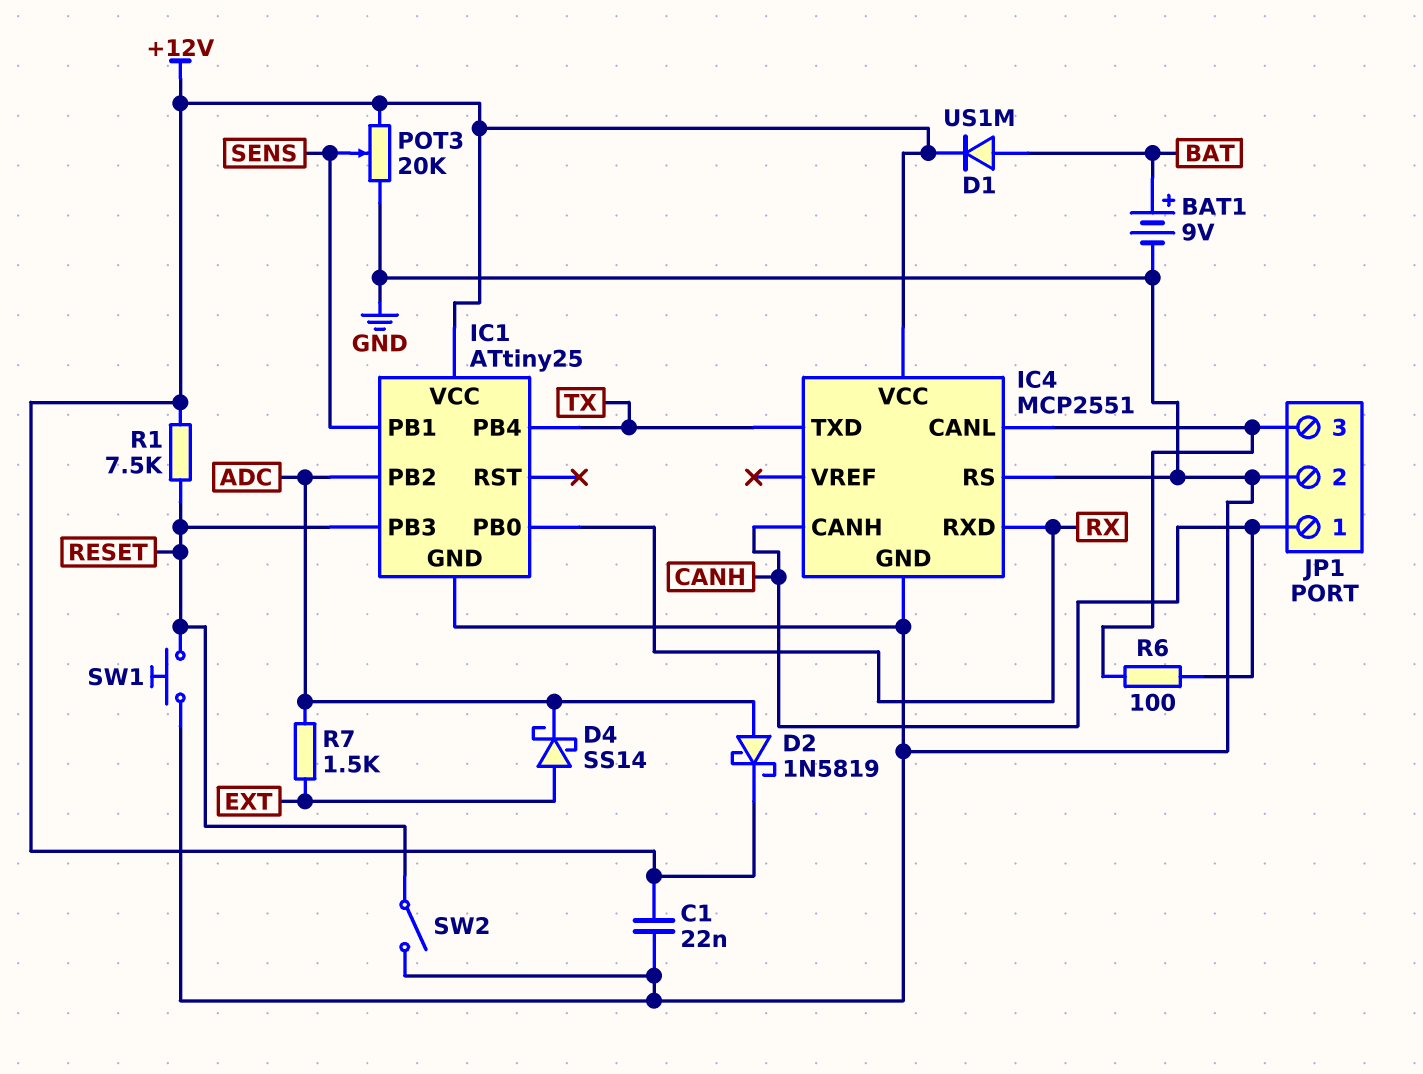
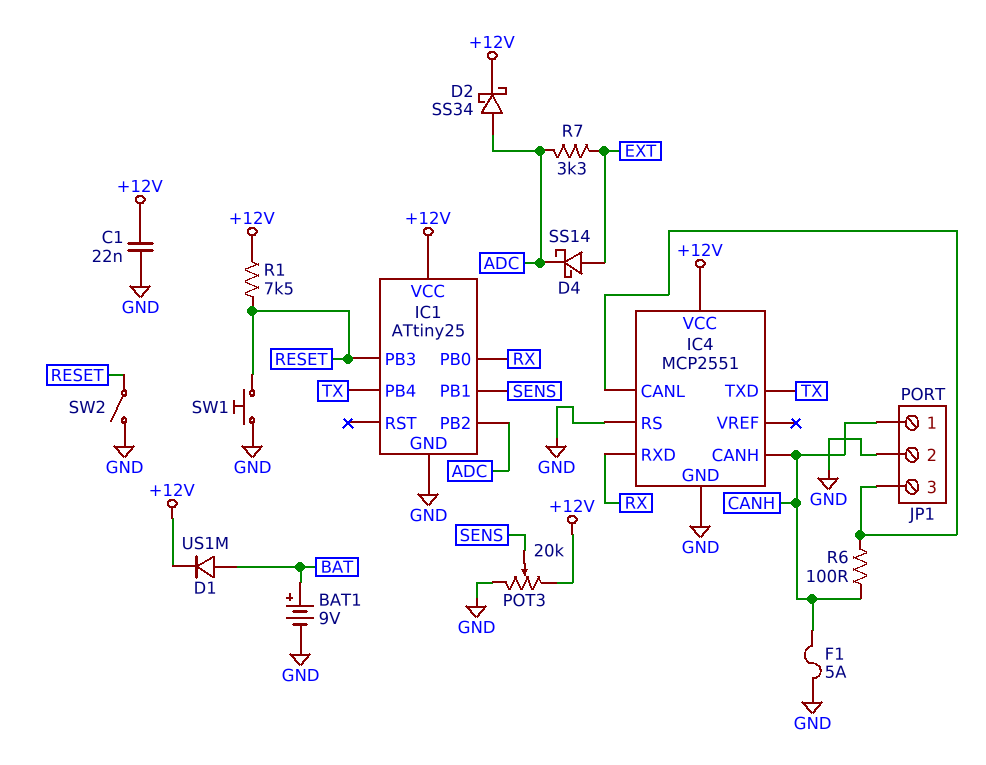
D2: schottky 1N5819 (A ADC, K +12V) -> schottky SS34 (A ADC, K +12V)
F1: none -> 5A (CANH, GND)
R7: 1.5k (ADC, EXT) -> 3.3k (ADC, EXT)

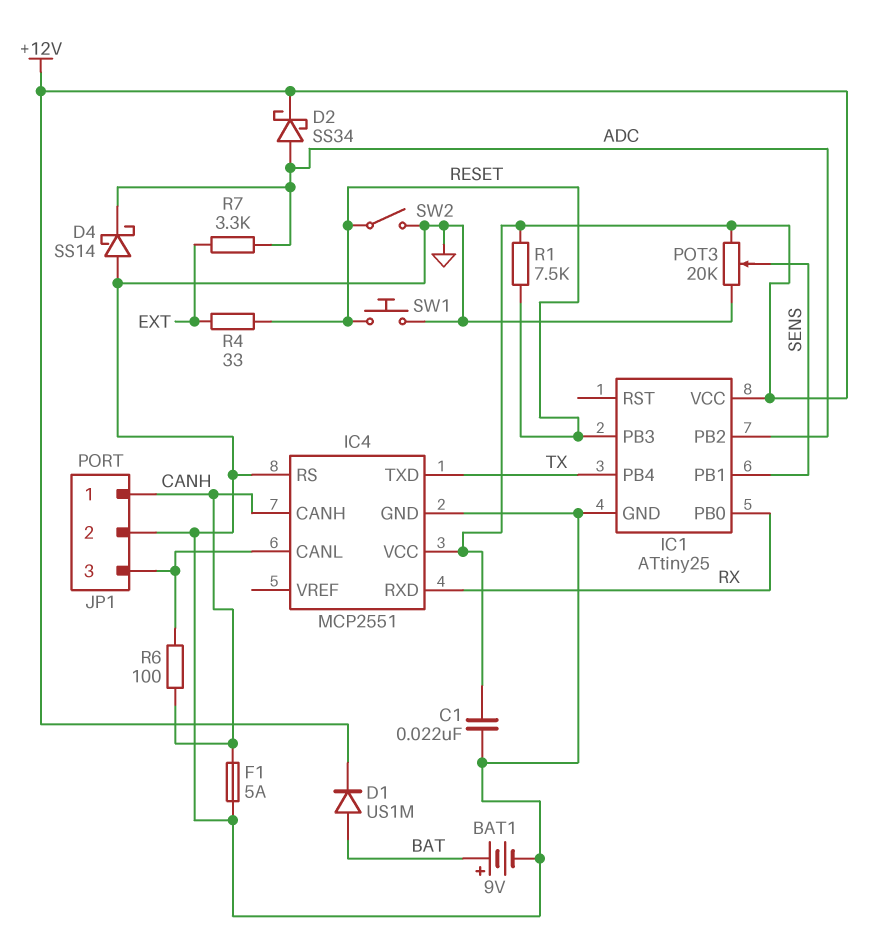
D4: schottky SS14 (A EXT, K ADC) -> schottky SS14 (A GND, K ADC)
R4: none -> 33 (EXT, RESET)

